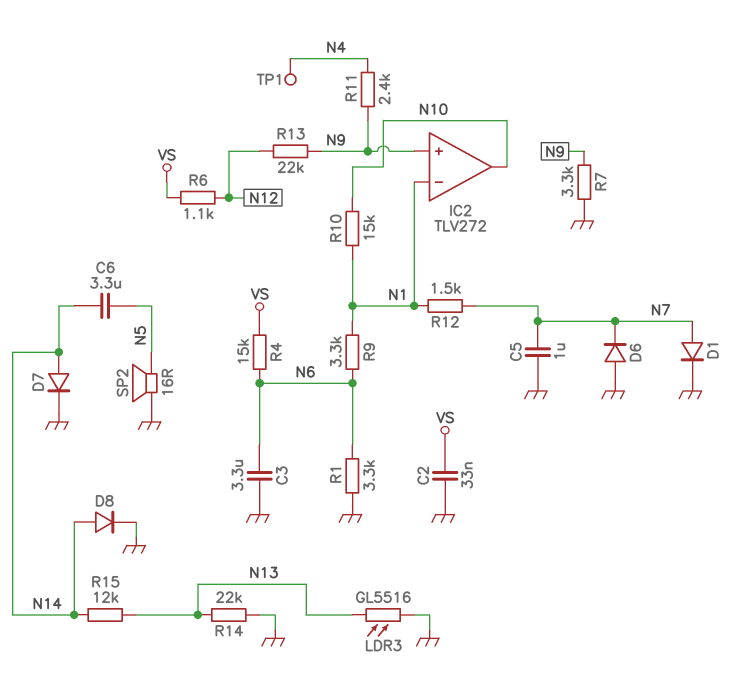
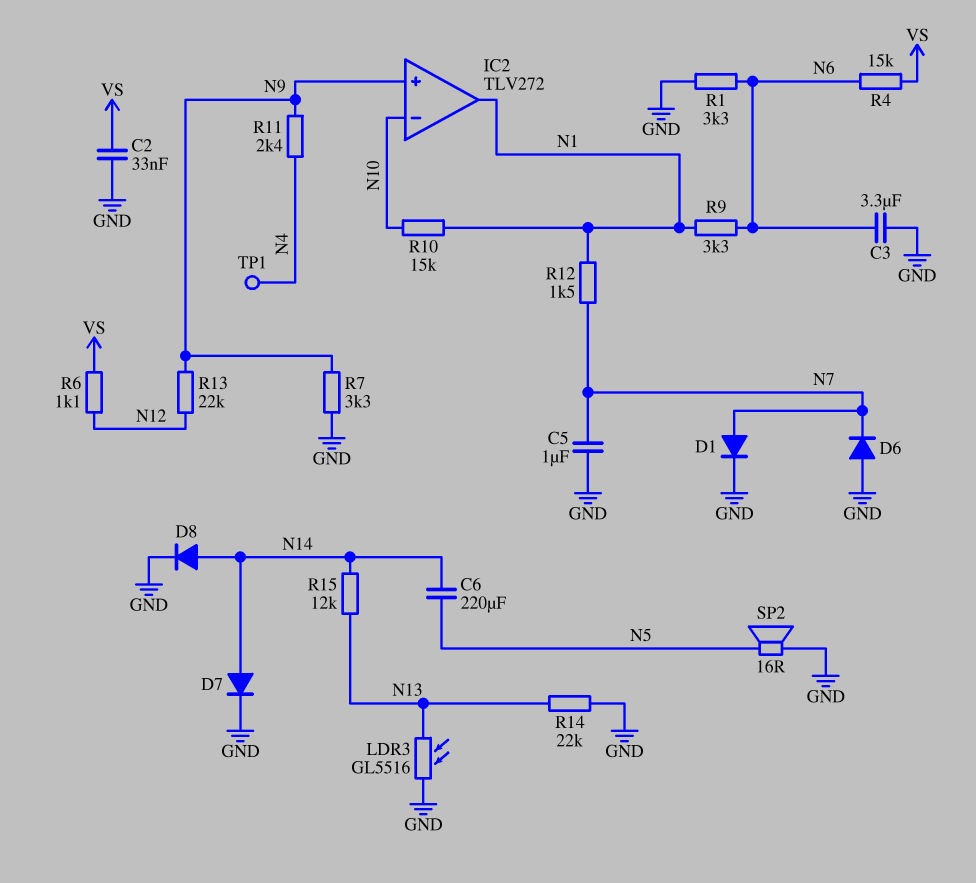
C6: 3.3uF (N5, N14) -> 220uF (N5, N14)
IC2 pin in-: N1 -> N10
IC2 pin out: N10 -> N1

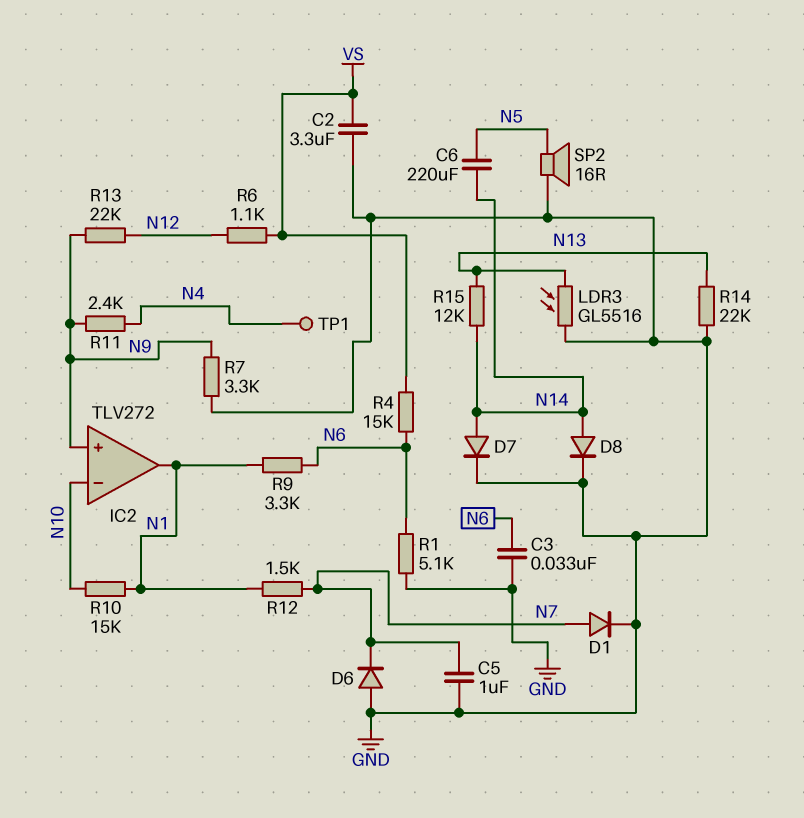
C2: 33nF (GND, VS) -> 3.3uF (GND, VS)
C3: 3.3uF (GND, N6) -> 33nF (GND, N6)
R1: 3.3k (GND, N6) -> 5.1k (GND, N6)

